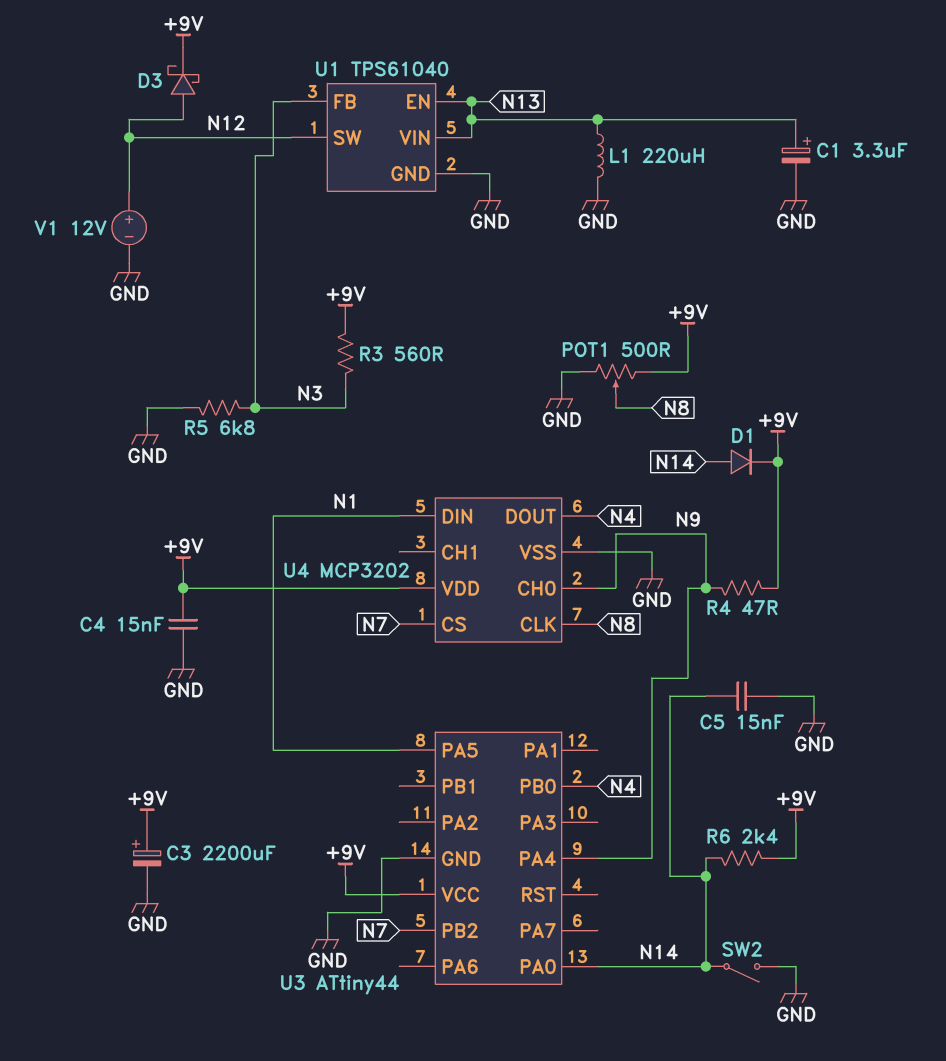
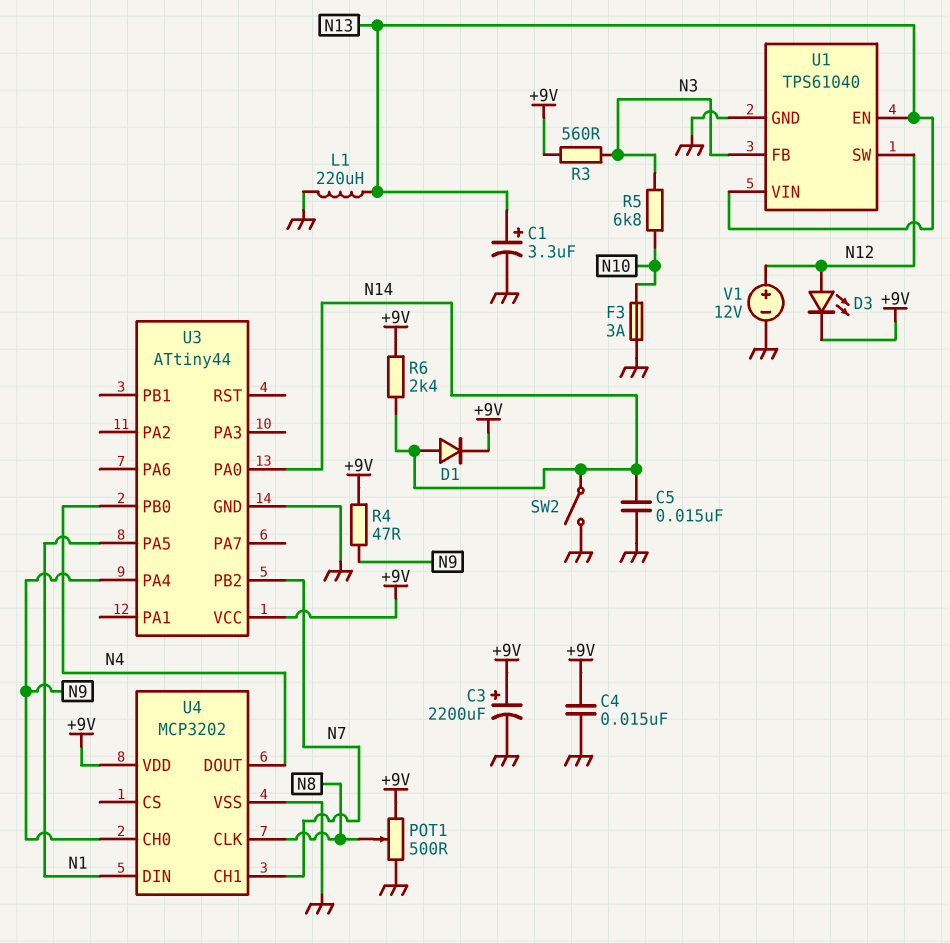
D3: schottky (A N12, K +9V) -> LED (A N12, K +9V)
F3: none -> 3A (GND, N10)
R5: 6.8k (GND, N3) -> 6.8k (N3, N10)
U4 pin CH1: none -> N7
U4 pin CS: N7 -> none

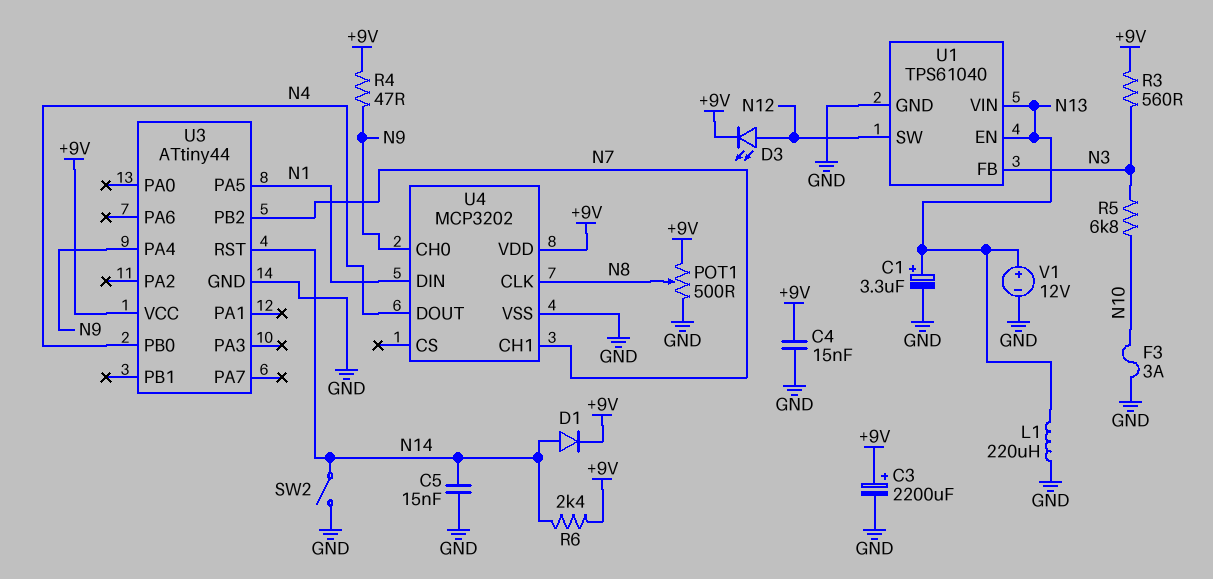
U3 pin PA0: N14 -> none
U3 pin RST: none -> N14
V1: 12V (plus N12, minus GND) -> 12V (plus N13, minus GND)

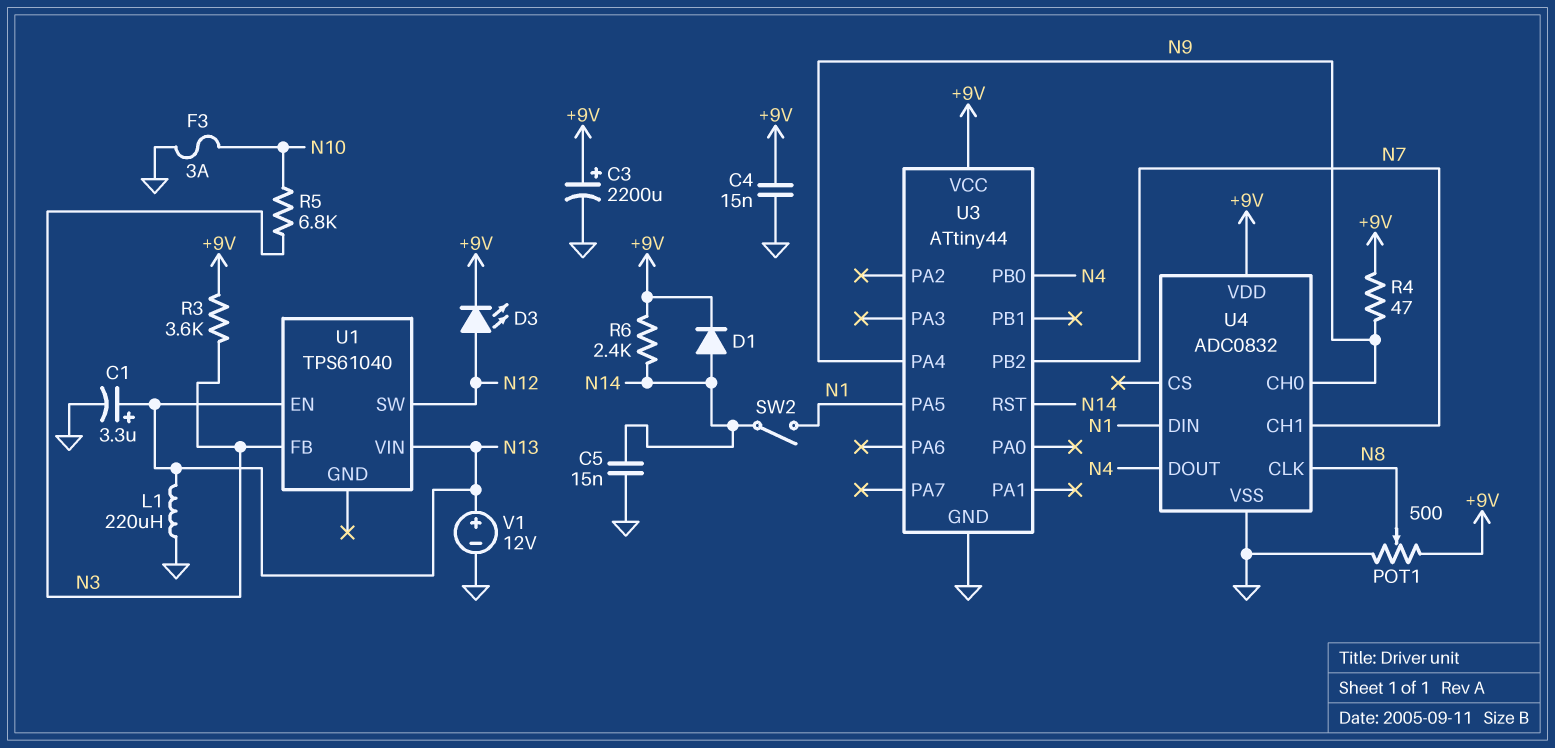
R3: 560 (+9V, N3) -> 3.6k (+9V, N3)
SW2: switch (GND, N14) -> switch (N1, N14)
U1 pin GND: GND -> none
U4: MCP3202 -> ADC0832

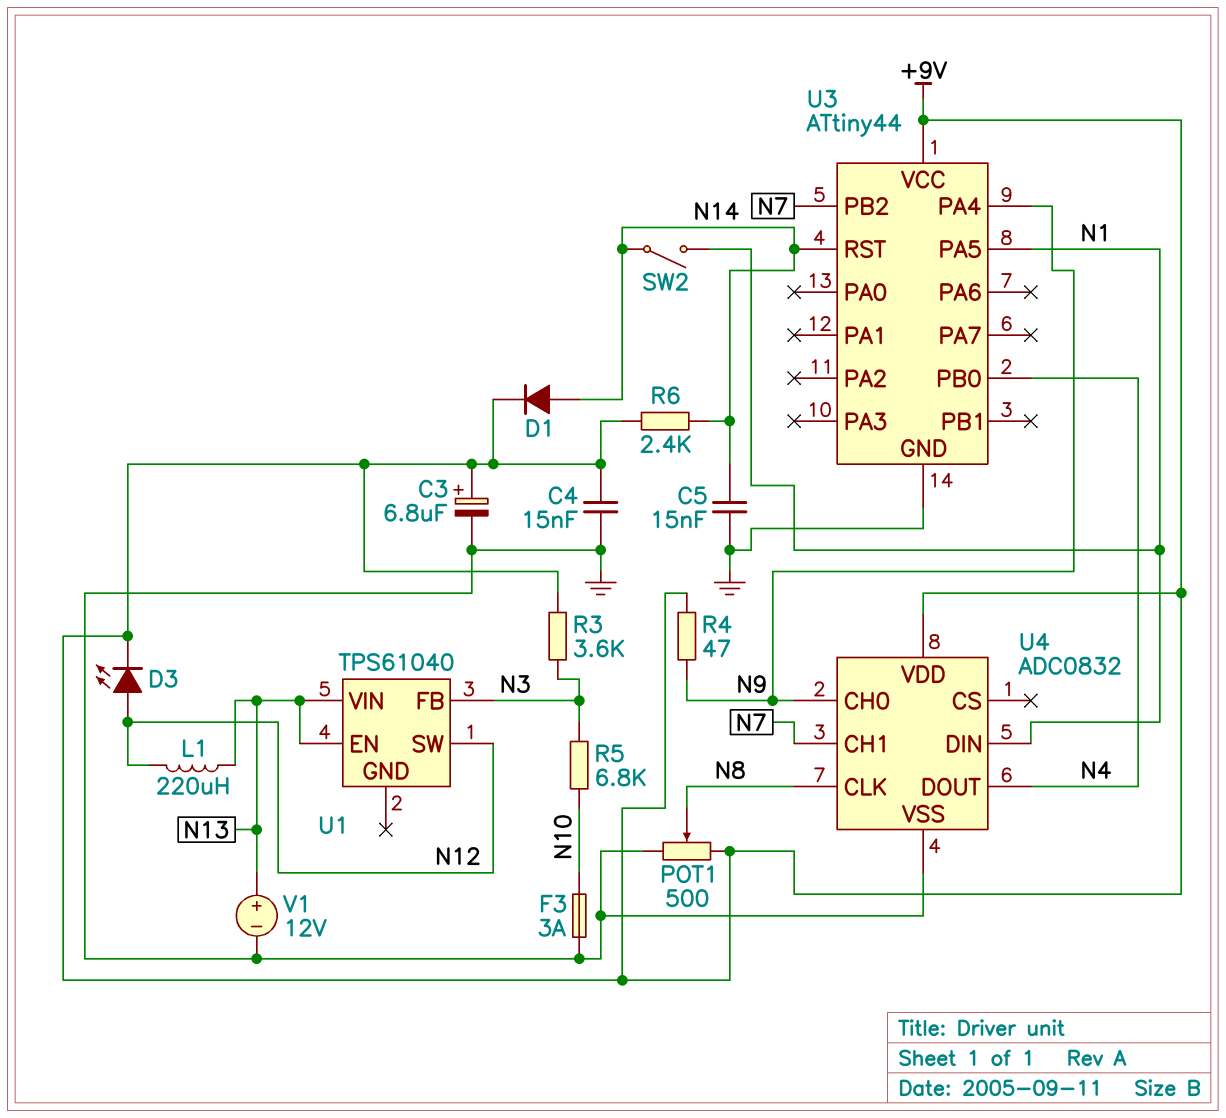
C1: 3.3uF (plus N13, minus GND) -> none
C3: 2200uF (plus +9V, minus GND) -> 6.8uF (plus +9V, minus GND)
L1: 220uH (GND, N13) -> 220uH (N12, N13)

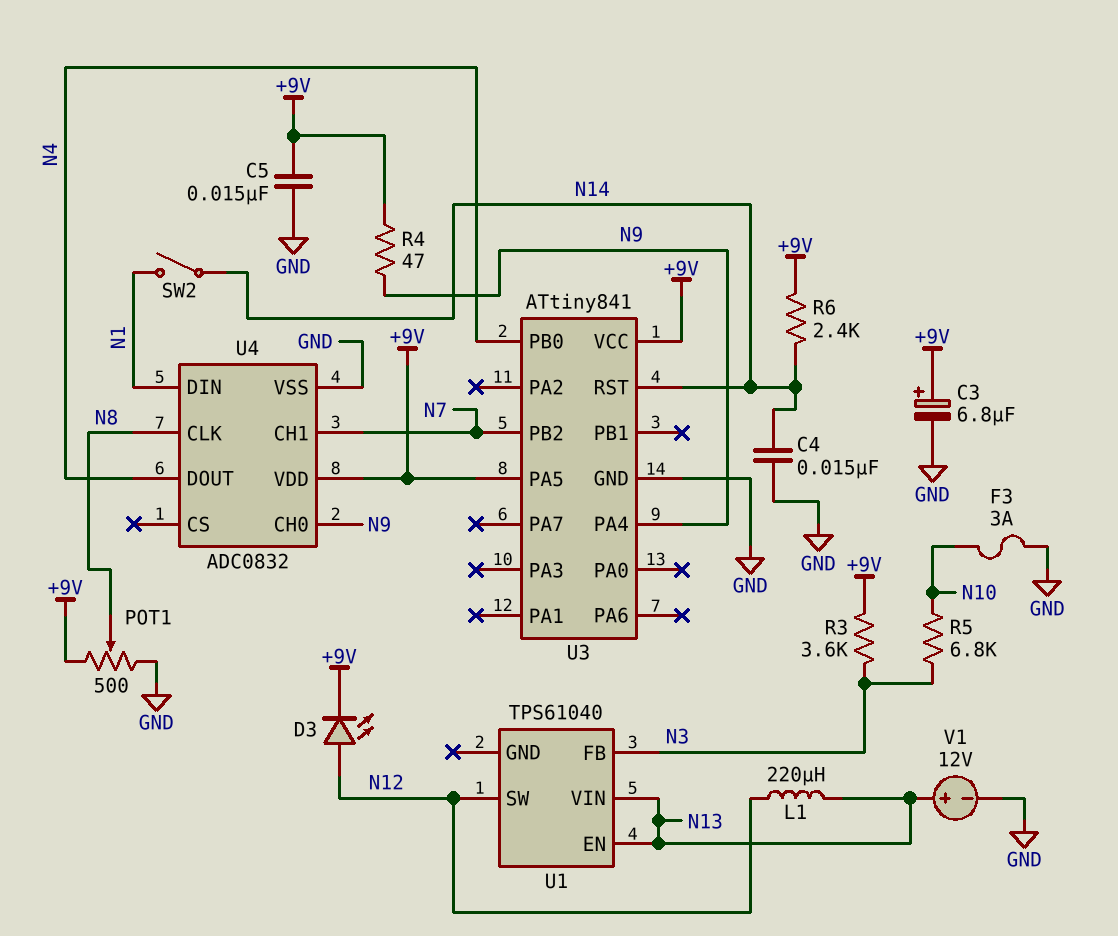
C4: 15nF (+9V, GND) -> 15nF (GND, N14)
C5: 15nF (GND, N14) -> 15nF (+9V, GND)
D1: diode (A N14, K +9V) -> none
U3: ATtiny44 -> ATtiny841
U3 pin PA5: N1 -> +9V

